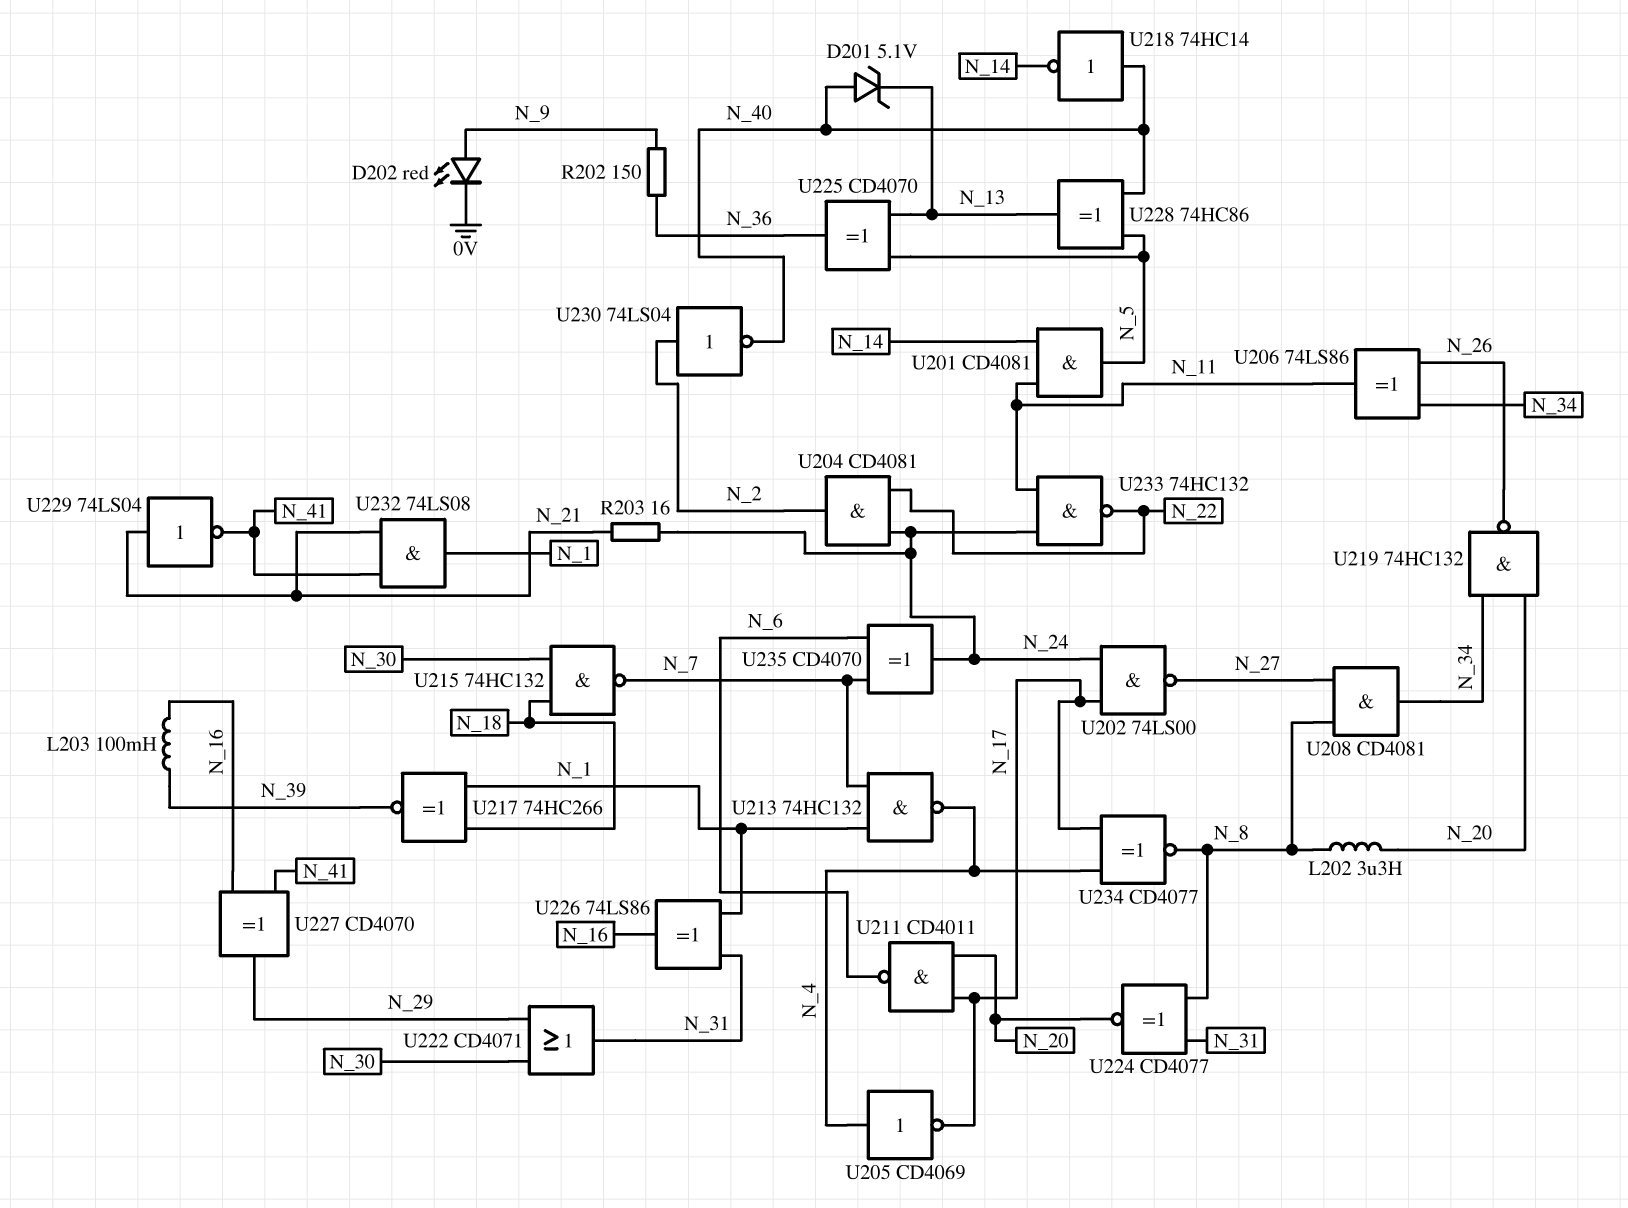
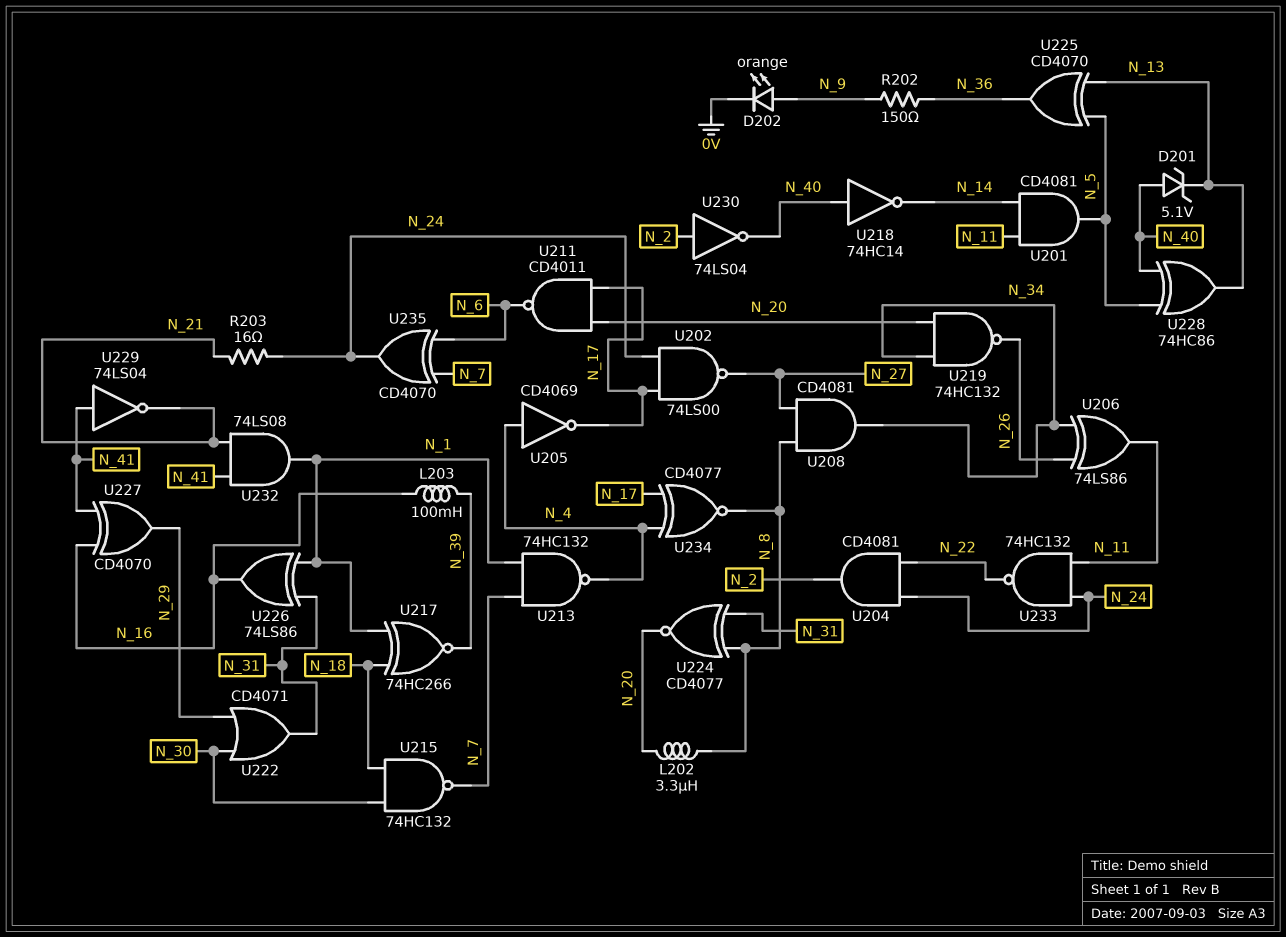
D202: LED red (A N_9, K 0V) -> LED orange (A N_9, K 0V)
U229: NOT 74LS04 (in N_21, out N_41) -> NOT 74LS04 (in N_41, out N_21)

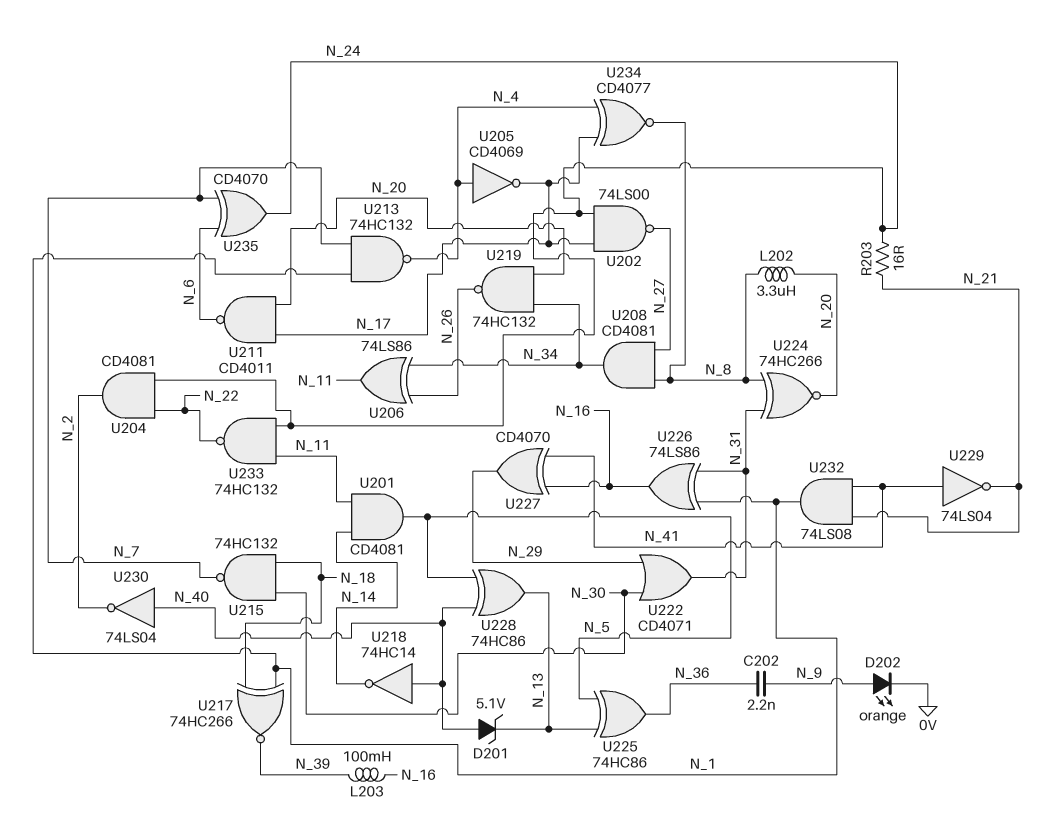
C202: none -> 2.2nF (N_9, N_36)
R202: 150 (N_9, N_36) -> none
U224: XNOR CD4077 (in N_8, in N_31, out N_20) -> XNOR 74HC266 (in N_8, in N_31, out N_20)
U225: XOR CD4070 (in N_5, in N_13, out N_36) -> XOR 74HC86 (in N_5, in N_13, out N_36)
U230: NOT 74LS04 (in N_2, out N_40) -> NOT 74LS04 (in N_40, out N_2)

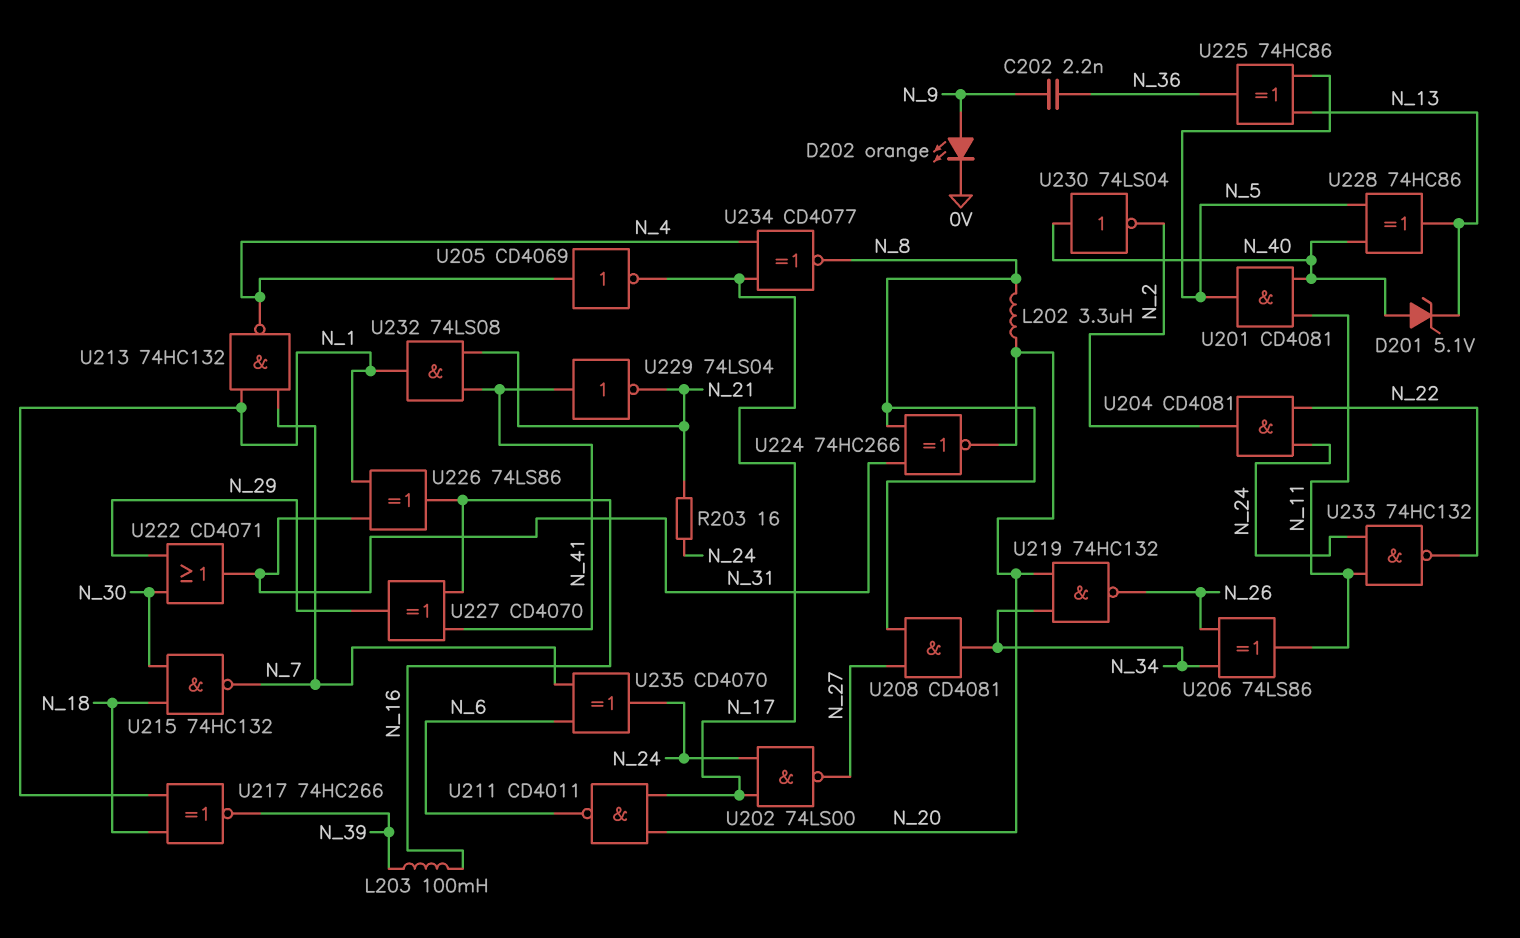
U201: AND CD4081 (in N_11, in N_14, out N_5) -> AND CD4081 (in N_11, in N_40, out N_5)
U218: NOT 74HC14 (in N_40, out N_14) -> none

